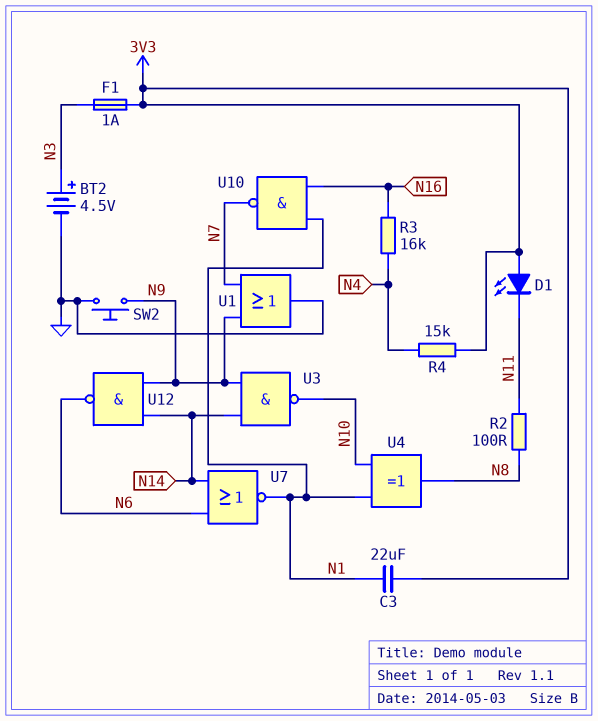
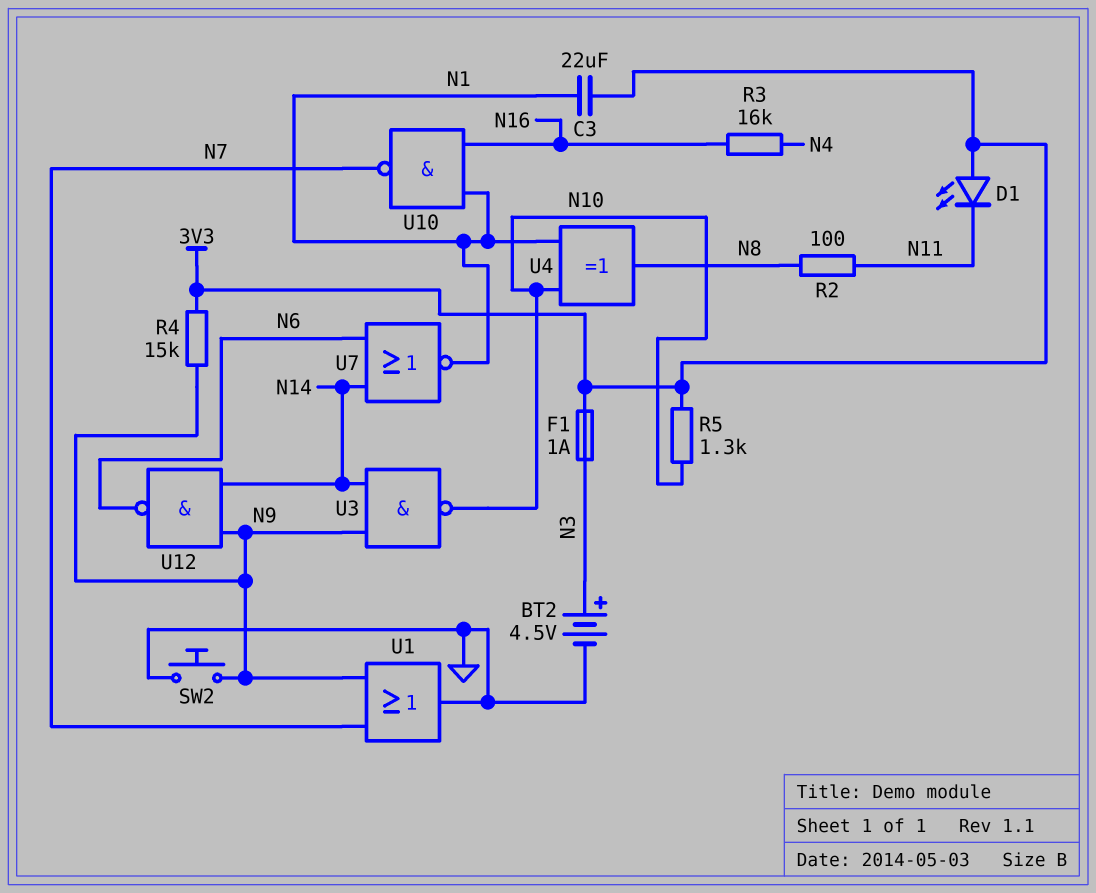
R4: 15k (3V3, N4) -> 15k (3V3, N9)
R5: none -> 1.3k (3V3, N10)

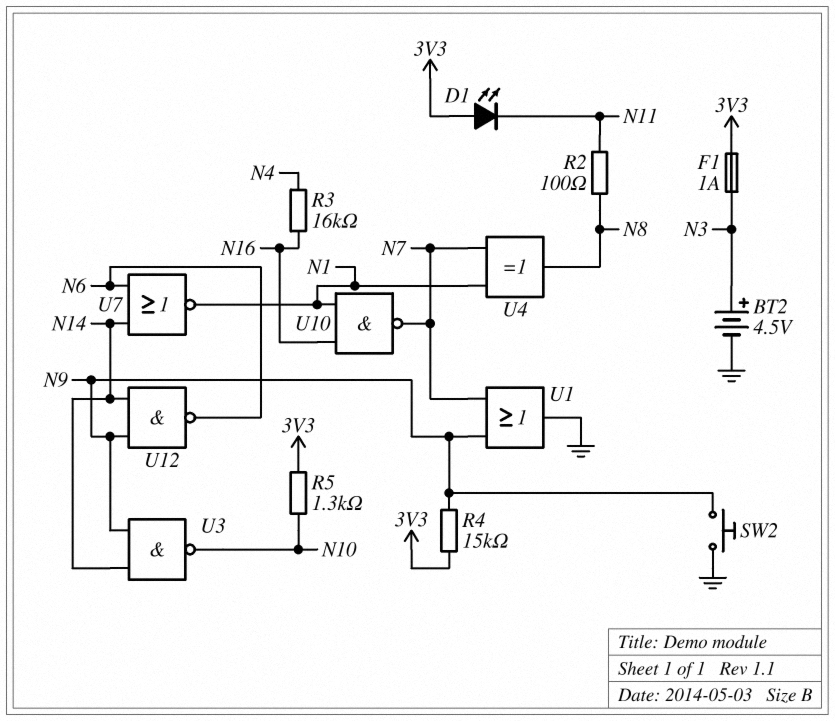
C3: 22uF (3V3, N1) -> none
U4: XOR (in N1, in N10, out N8) -> XOR (in N1, in N7, out N8)

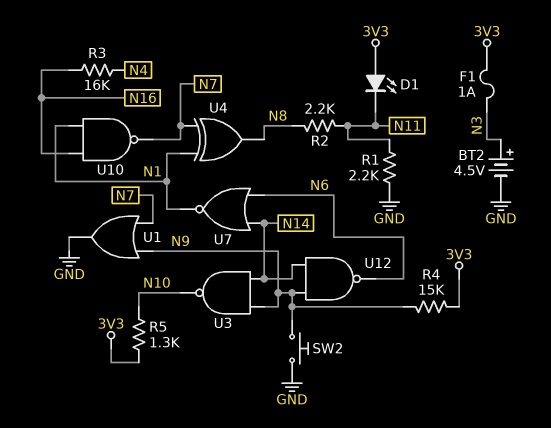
R1: none -> 2.2k (GND, N11)
R2: 100 (N8, N11) -> 2.2k (N8, N11)

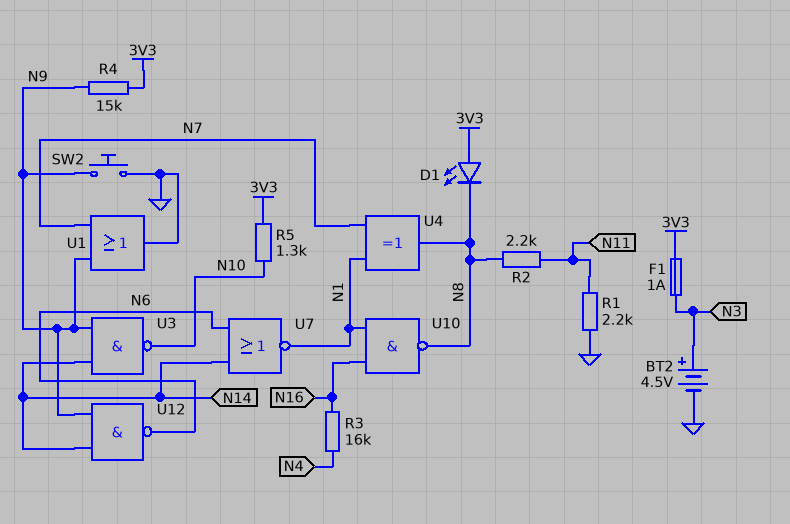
D1: LED (A 3V3, K N11) -> LED (A 3V3, K N8)
U10: NAND (in N1, in N16, out N7) -> NAND (in N1, in N16, out N8)

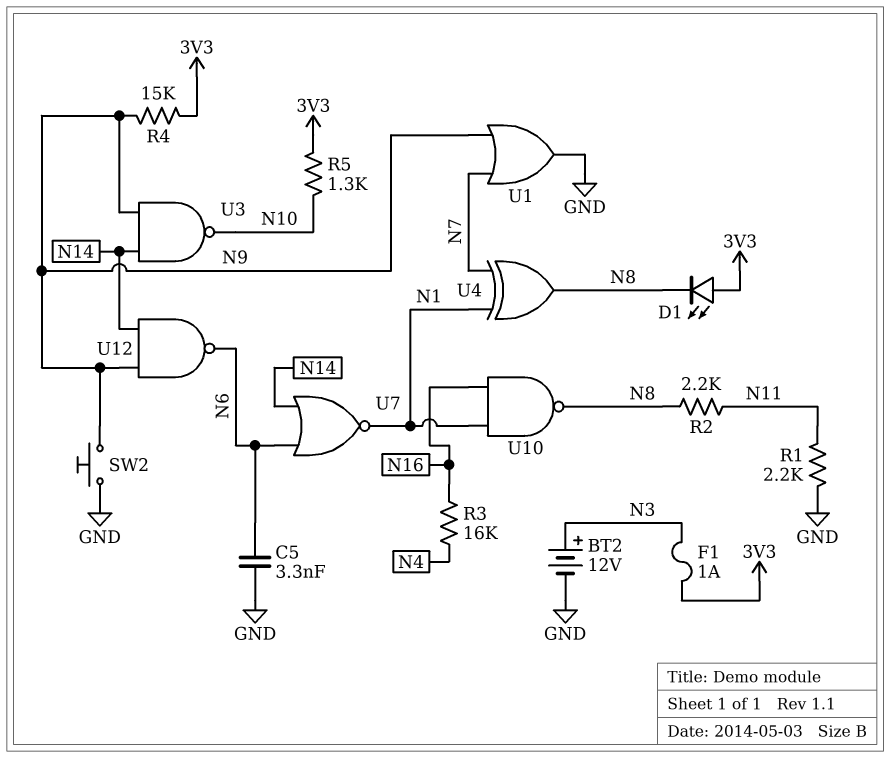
BT2: 4.5V (plus N3, minus GND) -> 12V (plus N3, minus GND)
C5: none -> 3.3nF (GND, N6)

